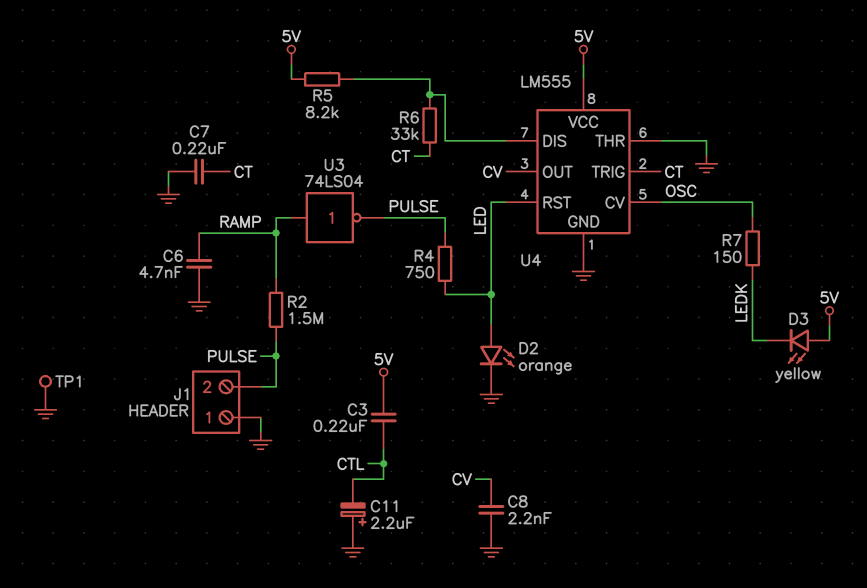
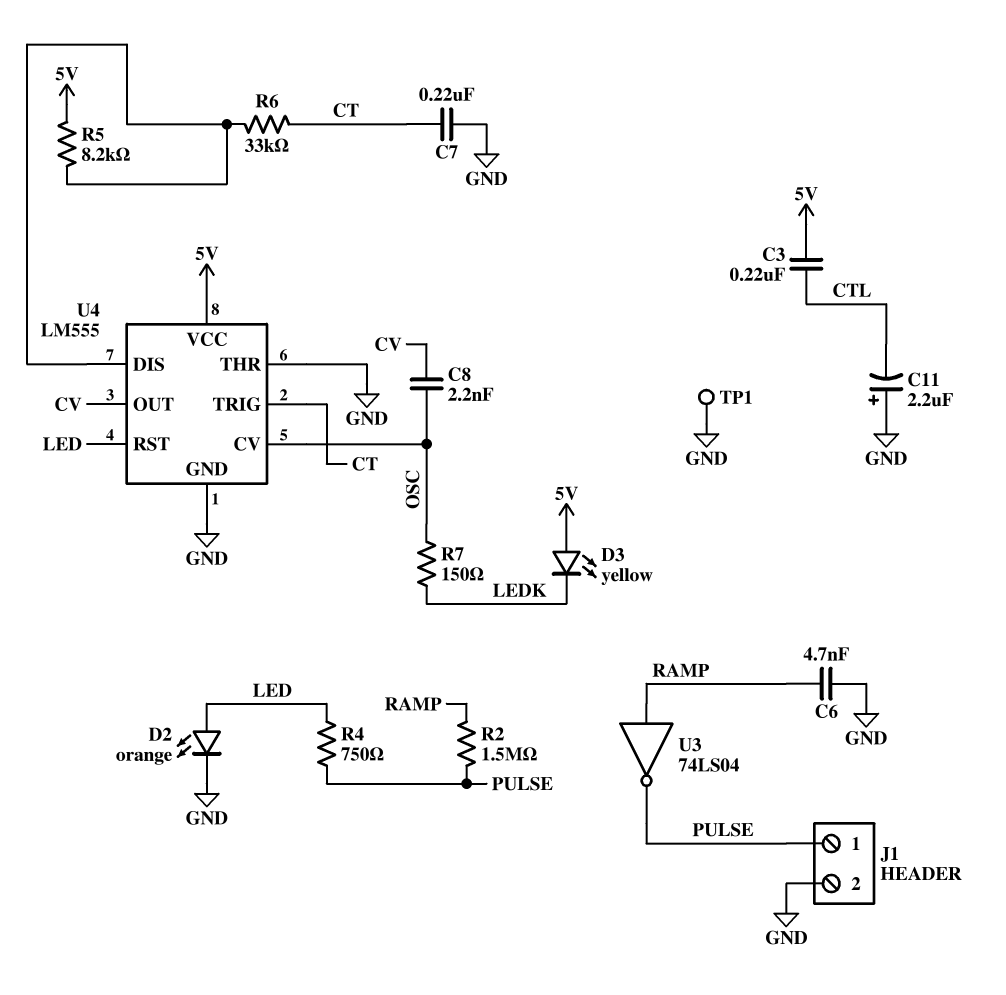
C8: 2.2nF (CV, GND) -> 2.2nF (CV, OSC)
J1 pin 1: GND -> PULSE
J1 pin 2: PULSE -> GND

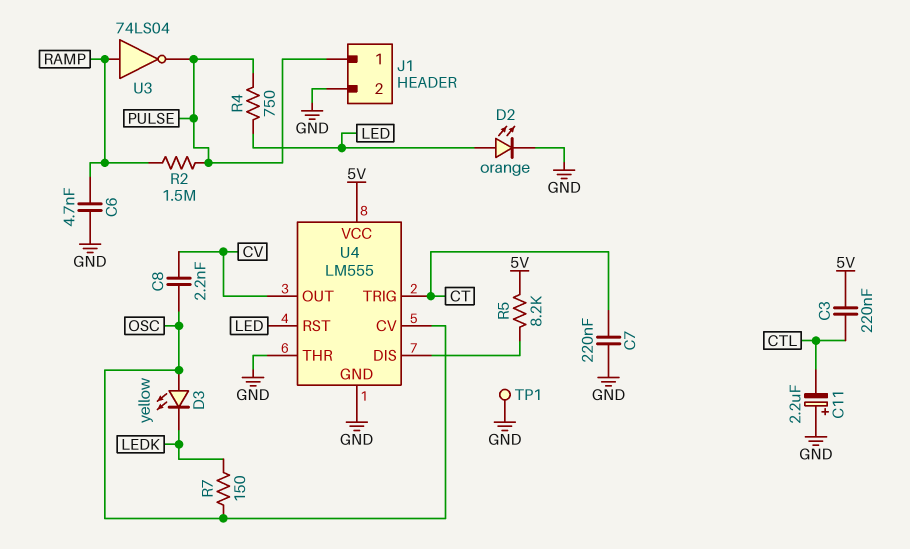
D3: LED yellow (A 5V, K LEDK) -> LED yellow (A OSC, K LEDK)
R6: 33k (CT, U4/DIS) -> none

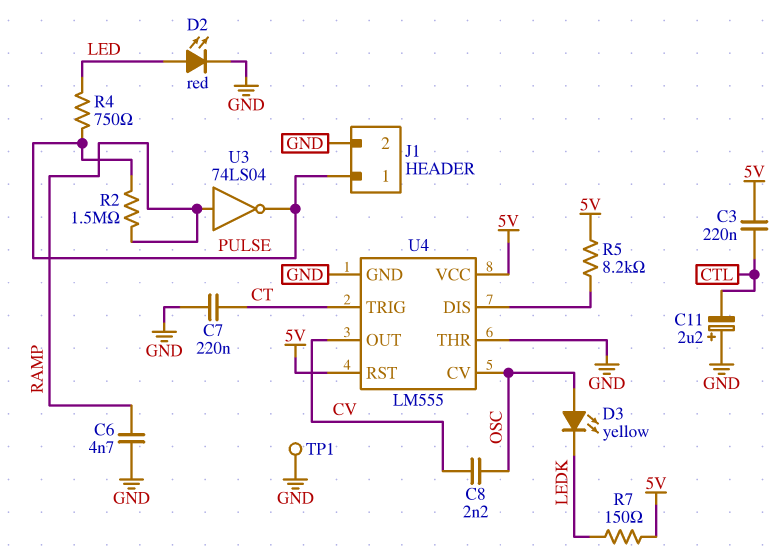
D2: LED orange (A LED, K GND) -> LED red (A LED, K GND)
R7: 150 (LEDK, OSC) -> 150 (5V, LEDK)
U4 pin RST: LED -> 5V

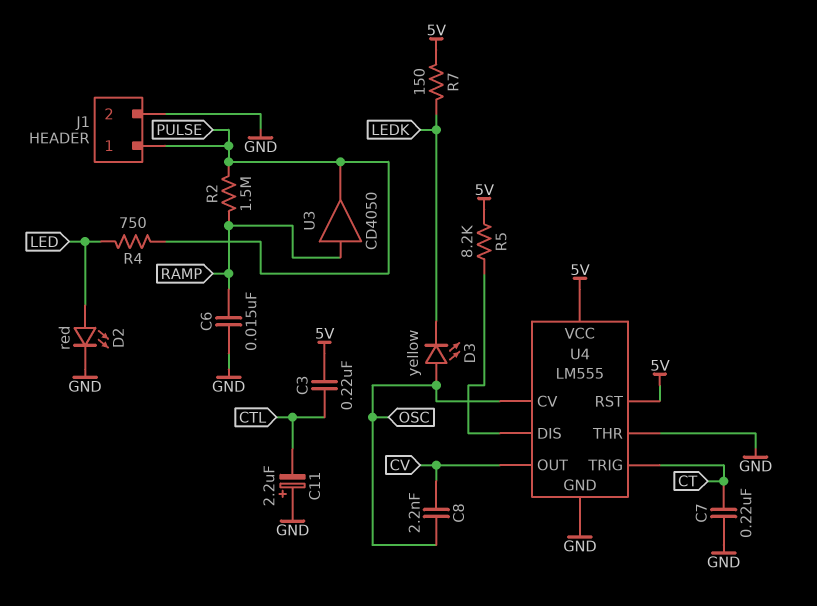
C6: 4.7nF (GND, RAMP) -> 15nF (GND, RAMP)
TP1: test point (GND) -> none
U3: NOT 74LS04 (in RAMP, out PULSE) -> buffer CD4050 (in RAMP, out PULSE)

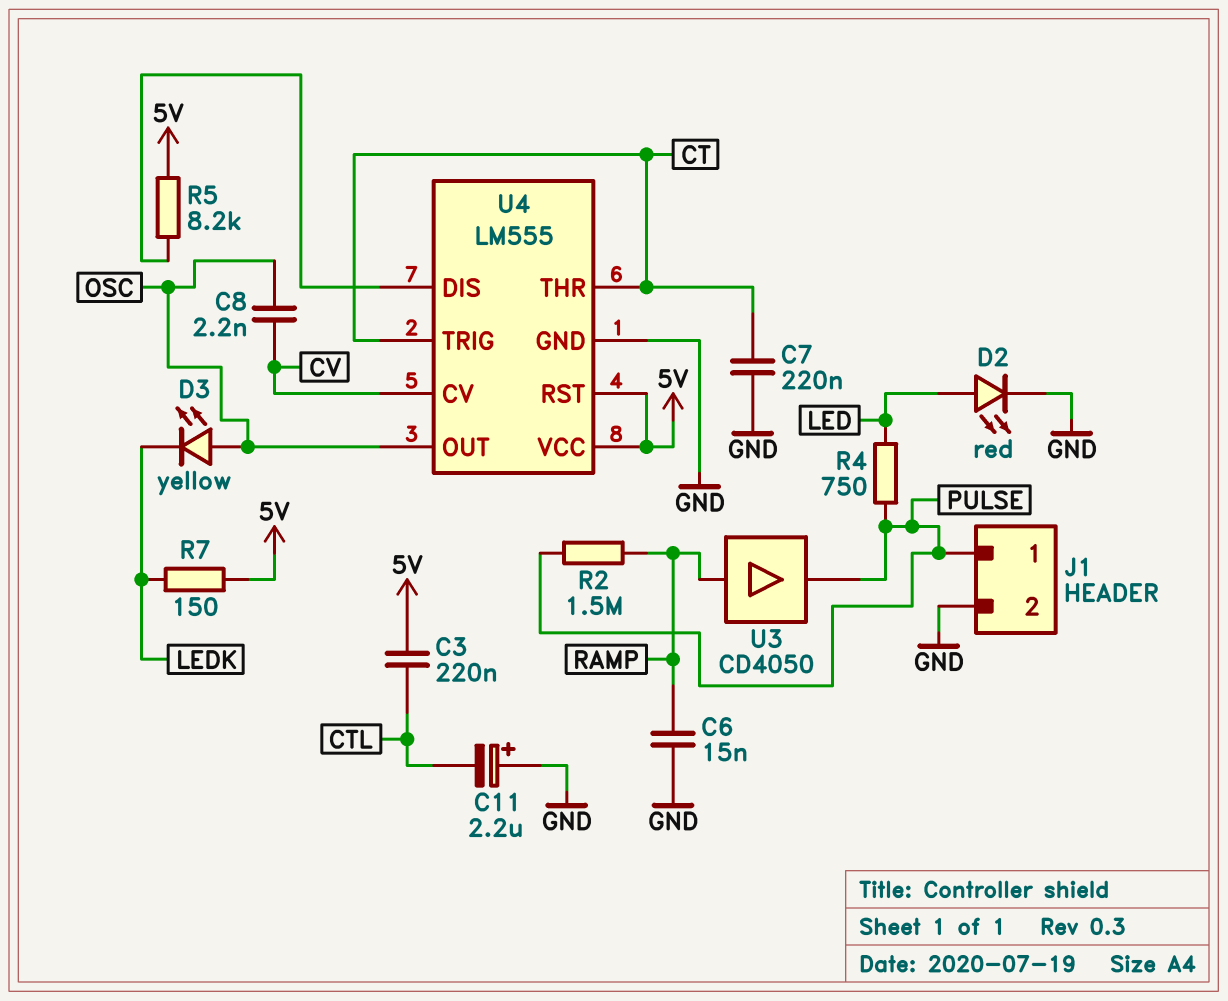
U4 pin CV: OSC -> CV
U4 pin OUT: CV -> OSC
U4 pin THR: GND -> CT

